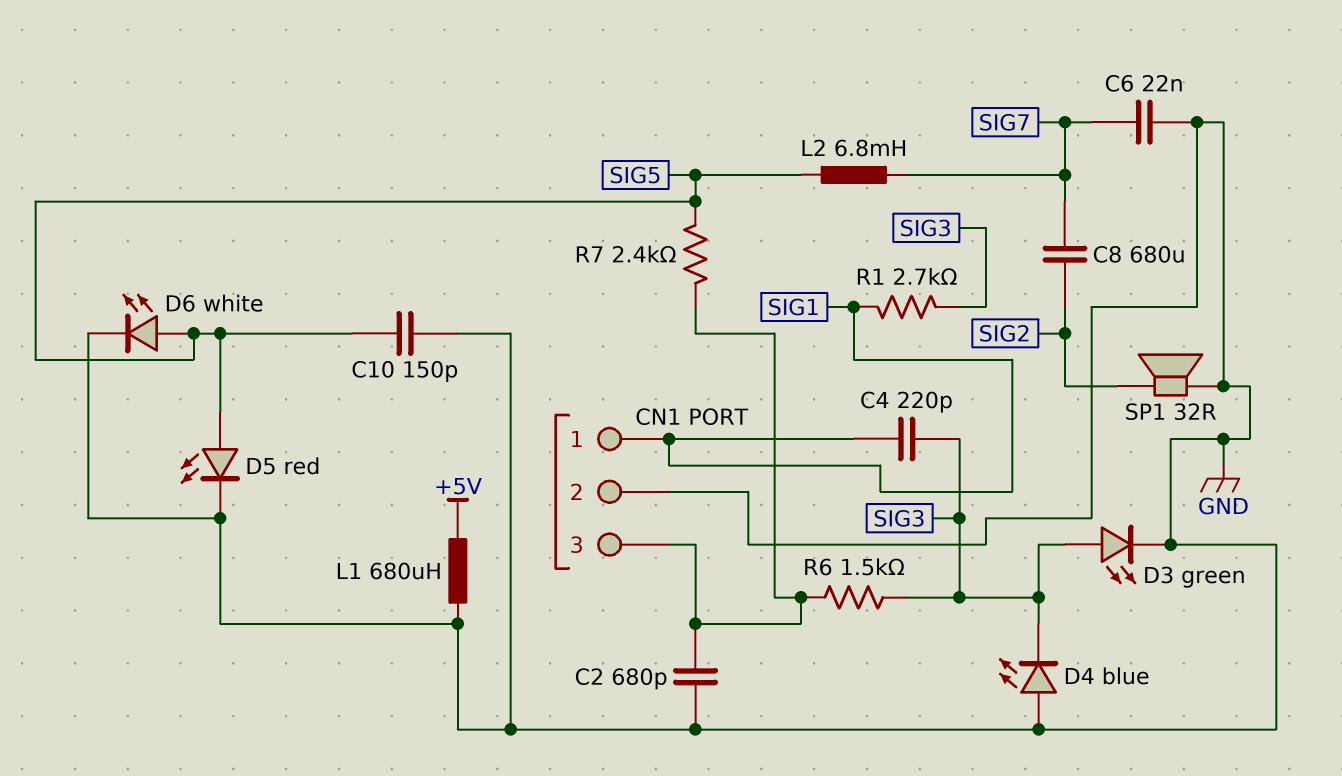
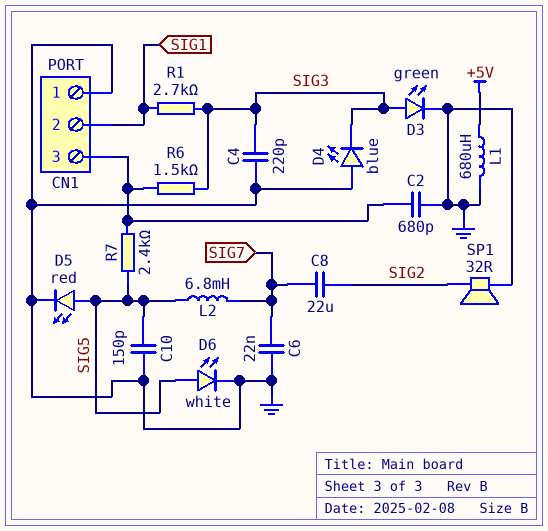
C4: 220pF (SIG1, SIG3) -> 220pF (GND, SIG3)
C8: 680uF (SIG2, SIG7) -> 22uF (SIG2, SIG7)
CN1 pin 1: SIG1 -> GND
CN1 pin 2: GND -> SIG1

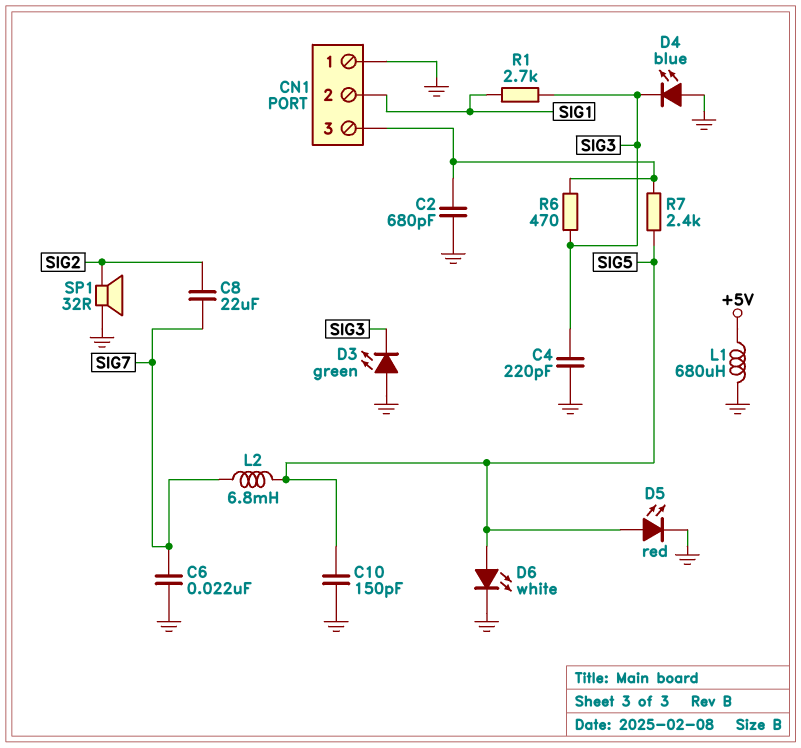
D3: LED green (A SIG3, K GND) -> LED green (A GND, K SIG3)
R6: 1.5k (CN1/3, SIG3) -> 470 (CN1/3, SIG3)

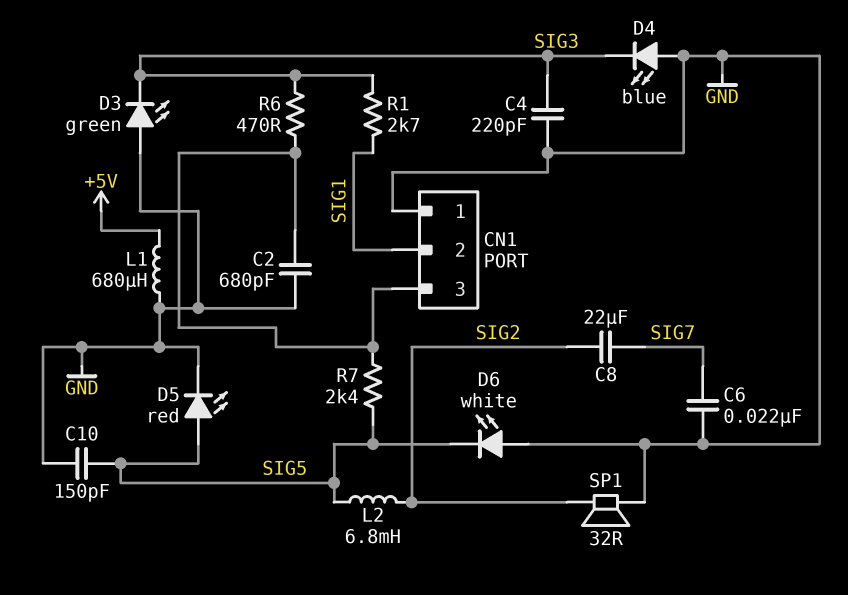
D6: LED white (A SIG5, K GND) -> LED white (A GND, K SIG5)
L2: 6.8mH (SIG5, SIG7) -> 6.8mH (SIG2, SIG5)

